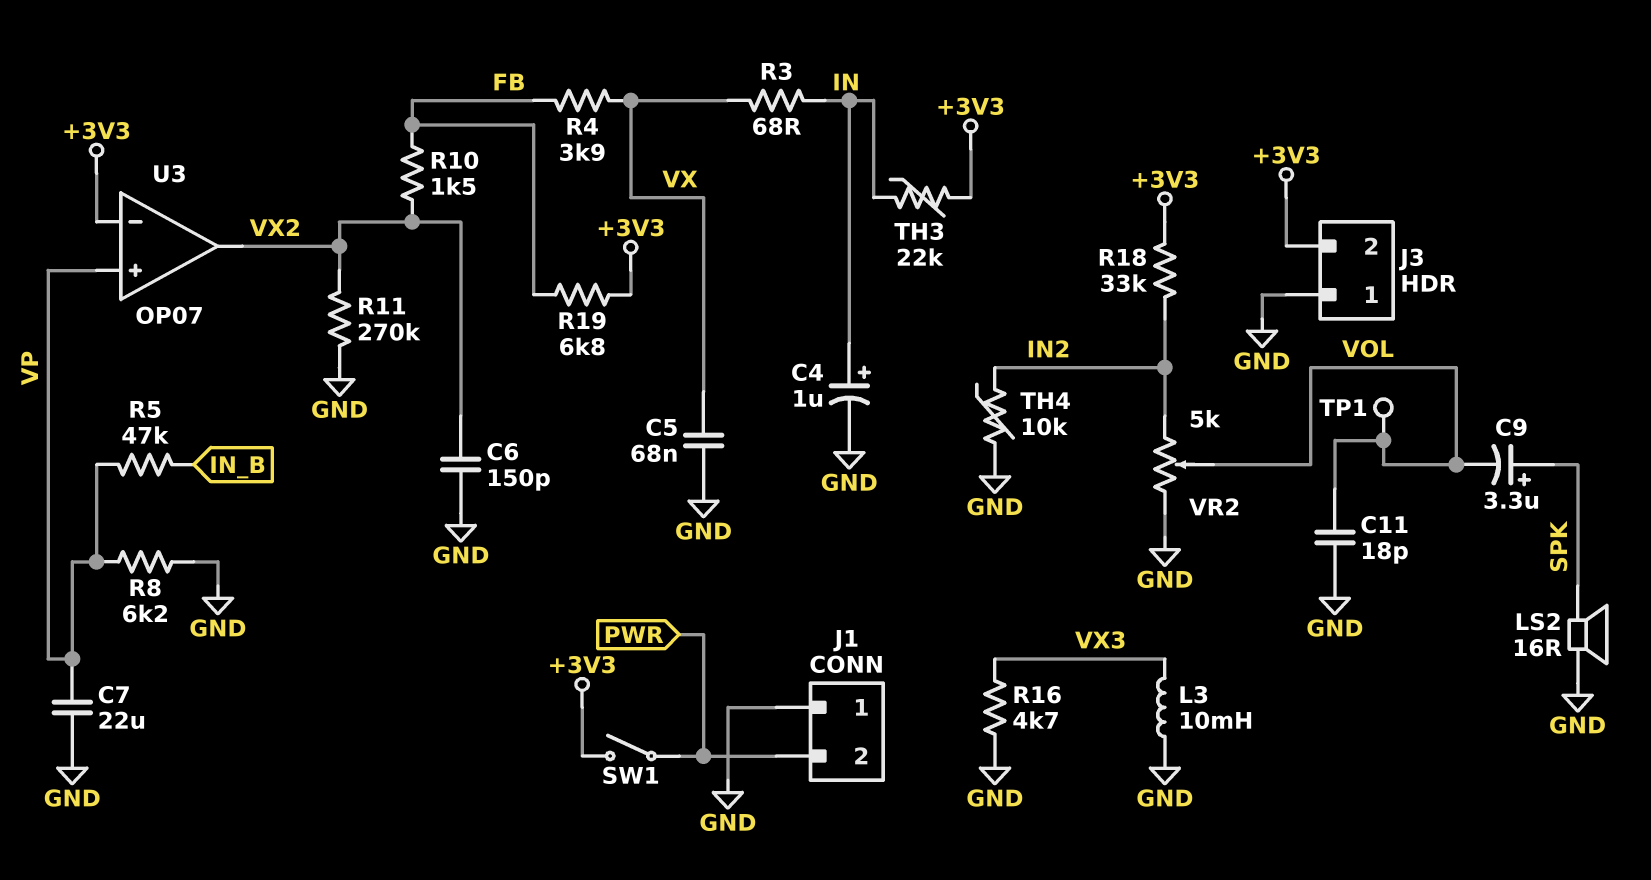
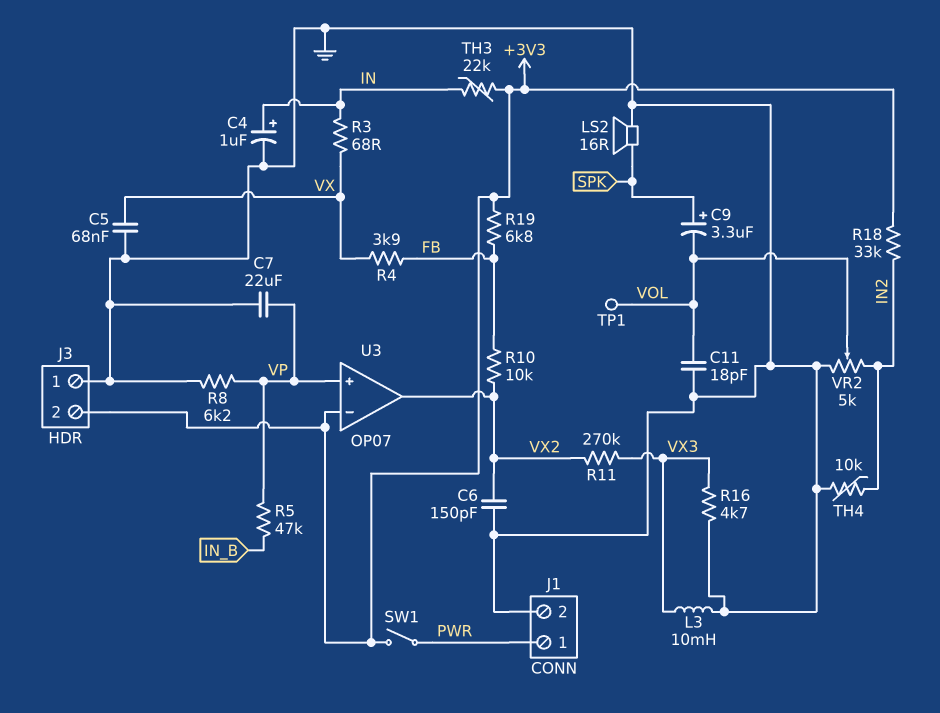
J1 pin 1: GND -> PWR
J1 pin 2: PWR -> GND
R10: 1.5k (FB, VX2) -> 10k (FB, VX2)
R11: 270k (GND, VX2) -> 270k (VX2, VX3)

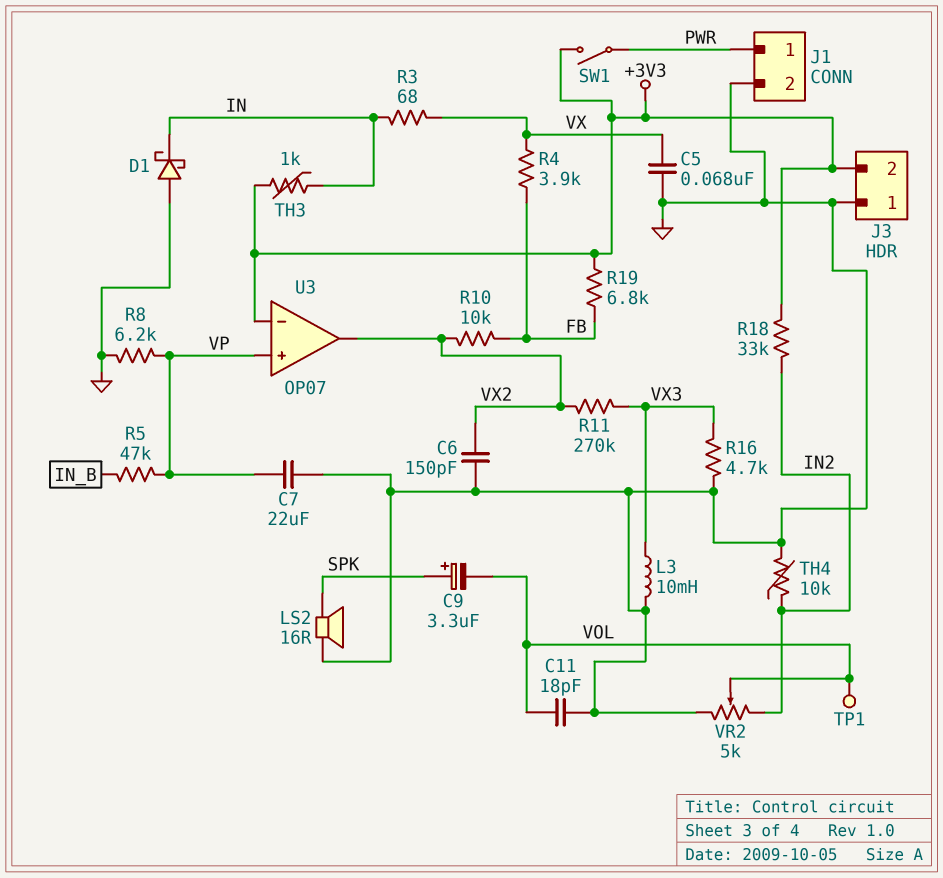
C4: 1uF (plus IN, minus GND) -> none
D1: none -> schottky (A GND, K IN)
TH3: 22k (+3V3, IN) -> 1k (+3V3, IN)

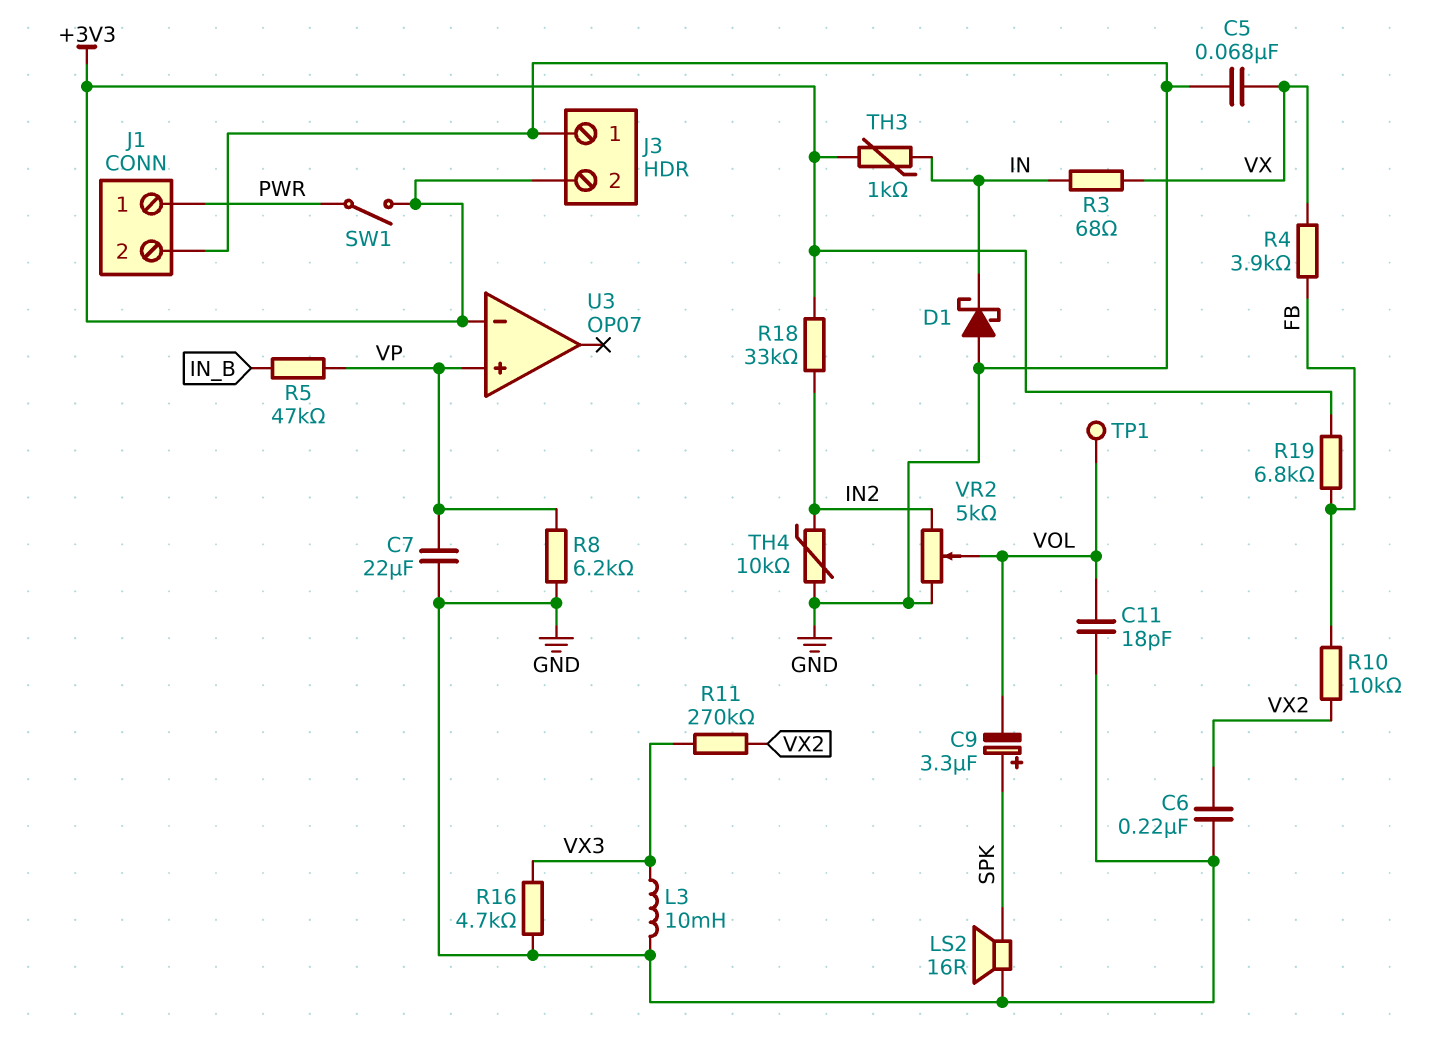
C6: 150pF (GND, VX2) -> 220nF (GND, VX2)
U3 pin out: VX2 -> none

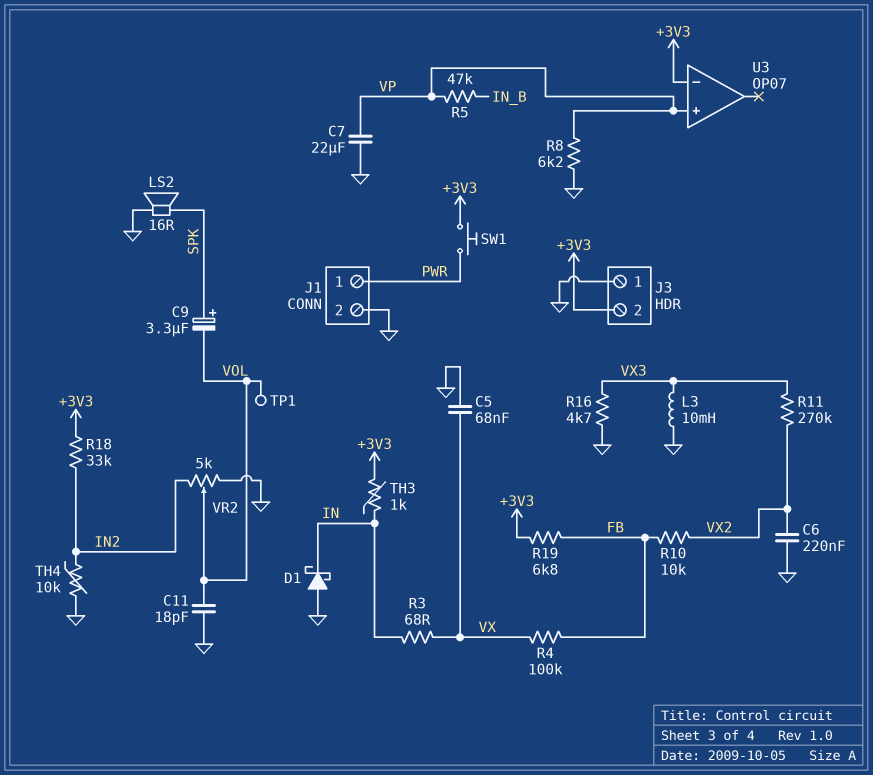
R4: 3.9k (FB, VX) -> 100k (FB, VX)
SW1: switch (+3V3, PWR) -> button (+3V3, PWR)

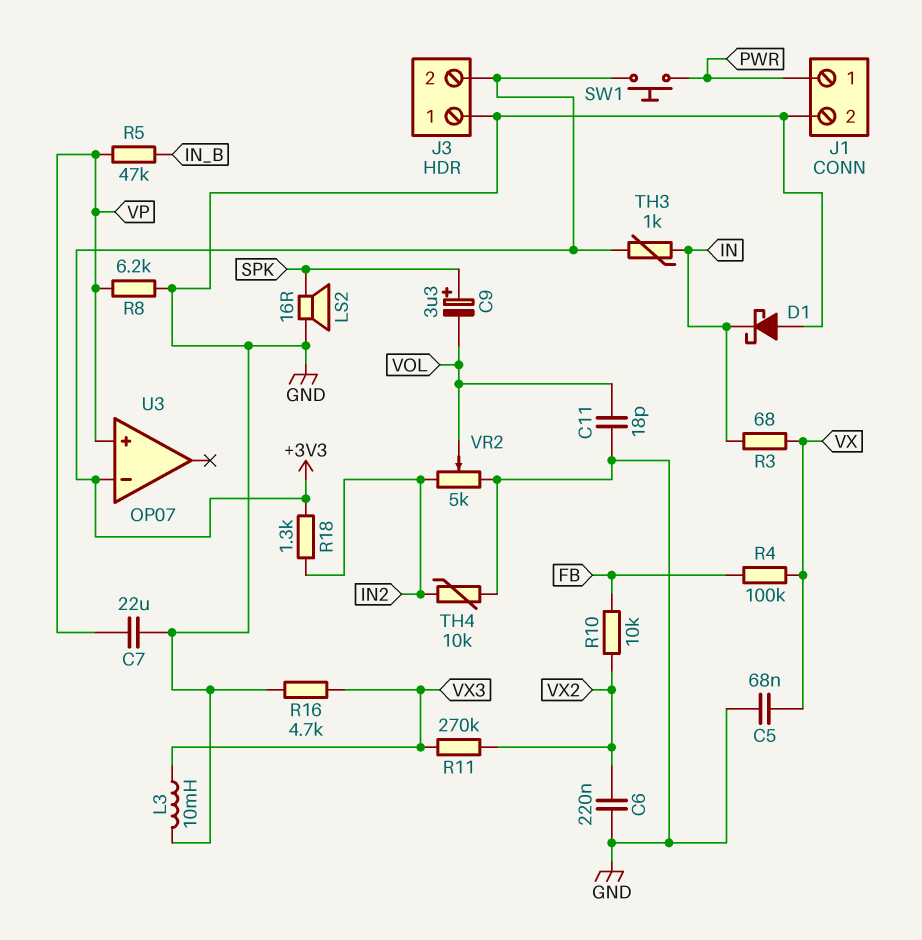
R18: 33k (+3V3, IN2) -> 1.3k (+3V3, IN2)
R19: 6.8k (+3V3, FB) -> none
TP1: test point (VOL) -> none

